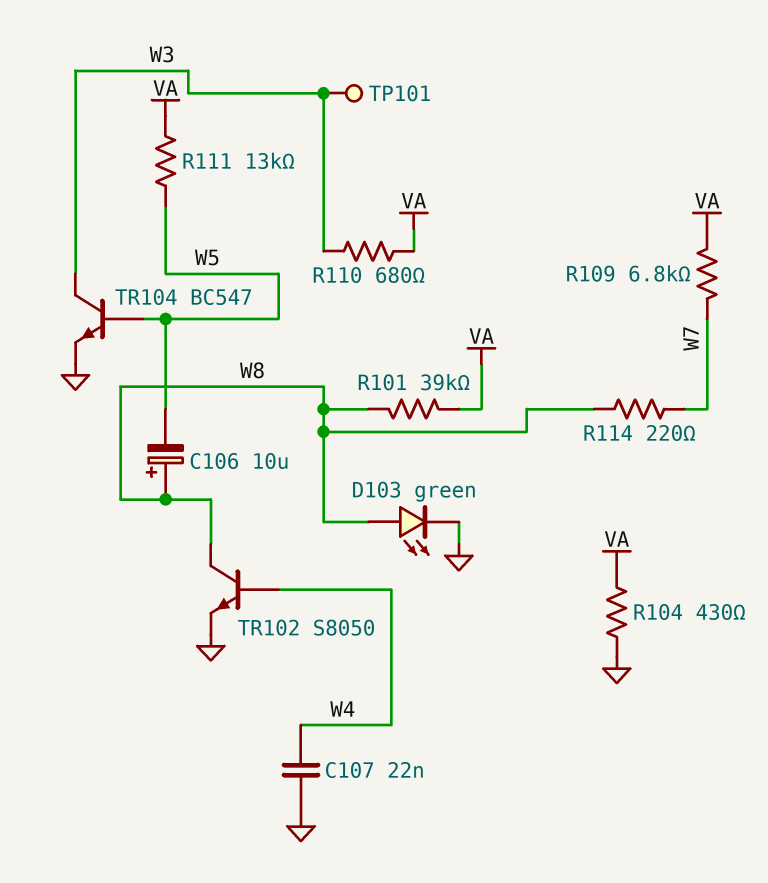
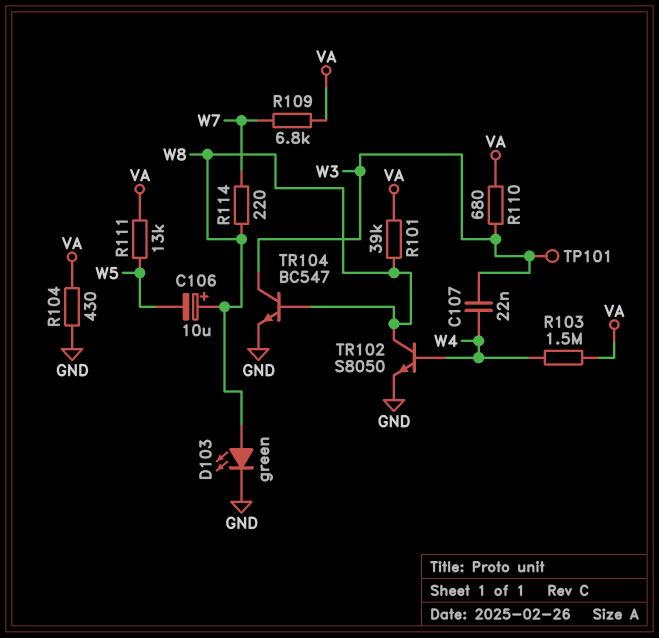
C107: 22nF (GND, W4) -> 22nF (W3, W4)
R103: none -> 1.5M (VA, W4)
TR104: NPN BC547 (B W5, C W3, E GND) -> NPN BC547 (B W8, C W3, E GND)

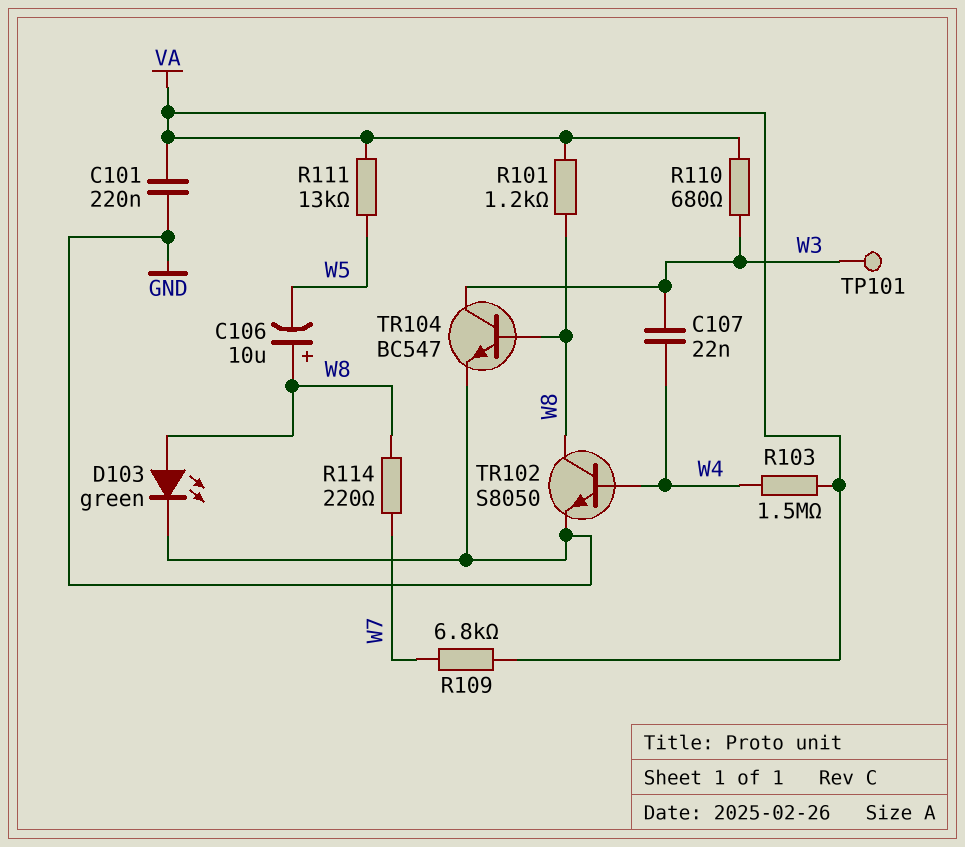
C101: none -> 220nF (GND, VA)
R101: 39k (VA, W8) -> 1.2k (VA, W8)
R104: 430 (GND, VA) -> none

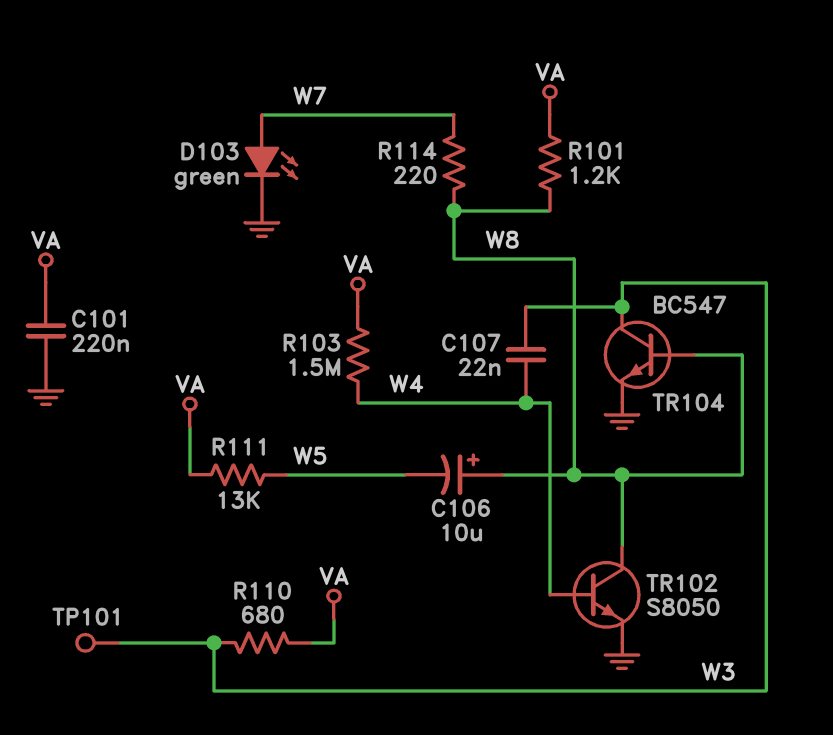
D103: LED green (A W8, K GND) -> LED green (A W7, K GND)
R109: 6.8k (VA, W7) -> none

